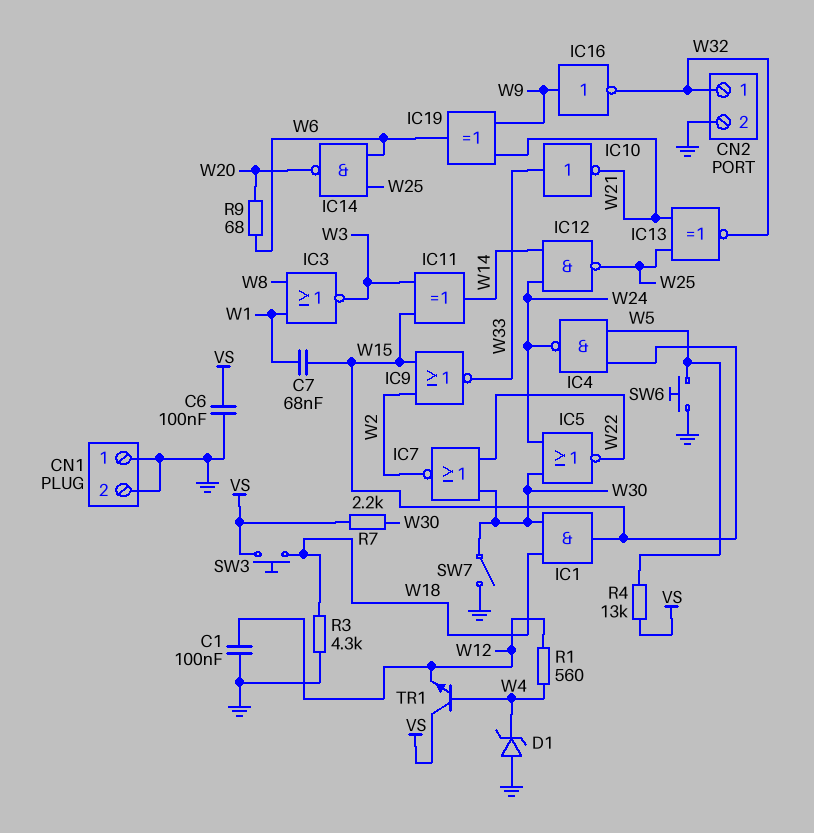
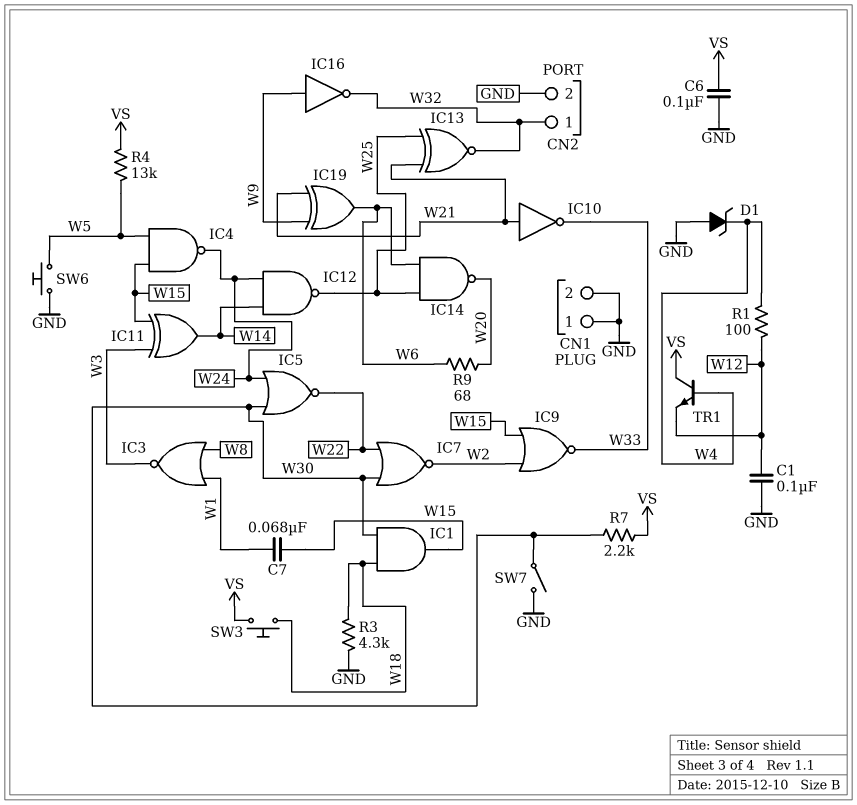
IC10: NOT (in W33, out W21) -> NOT (in W21, out W33)
R1: 560 (W4, W12) -> 100 (W4, W12)

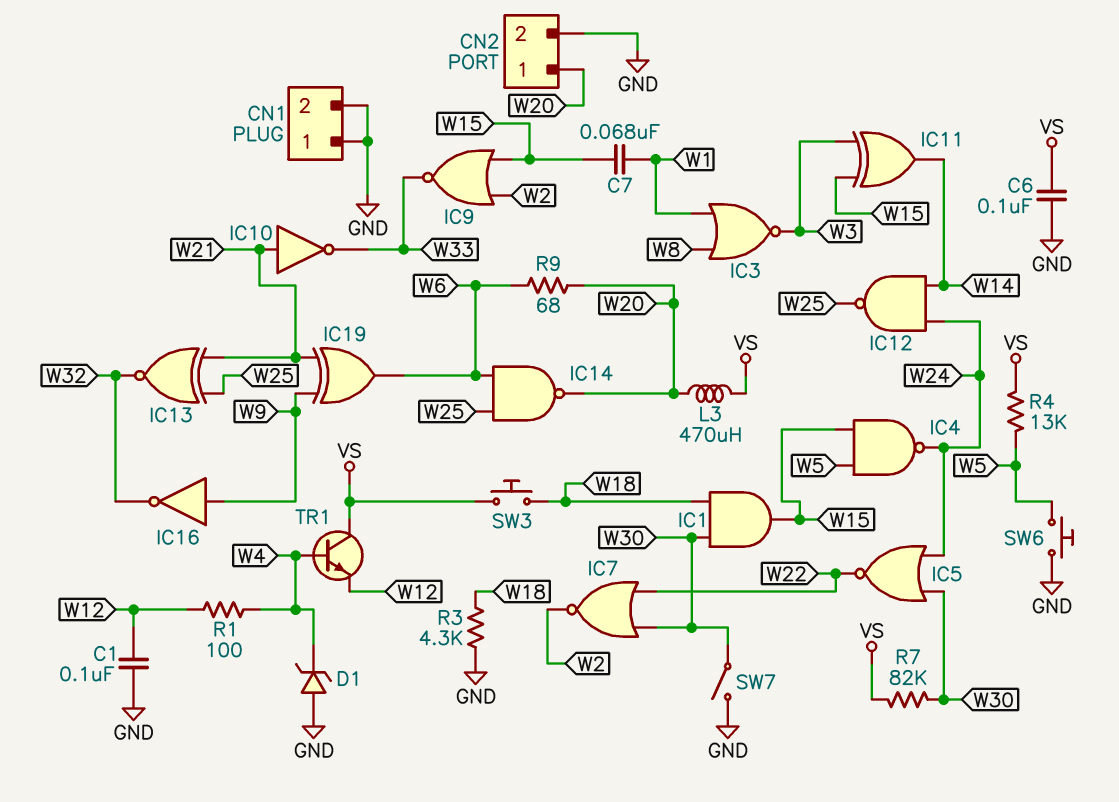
CN2 pin 1: W32 -> W20
L3: none -> 470uH (VS, W20)
R7: 2.2k (VS, W30) -> 82k (VS, W30)

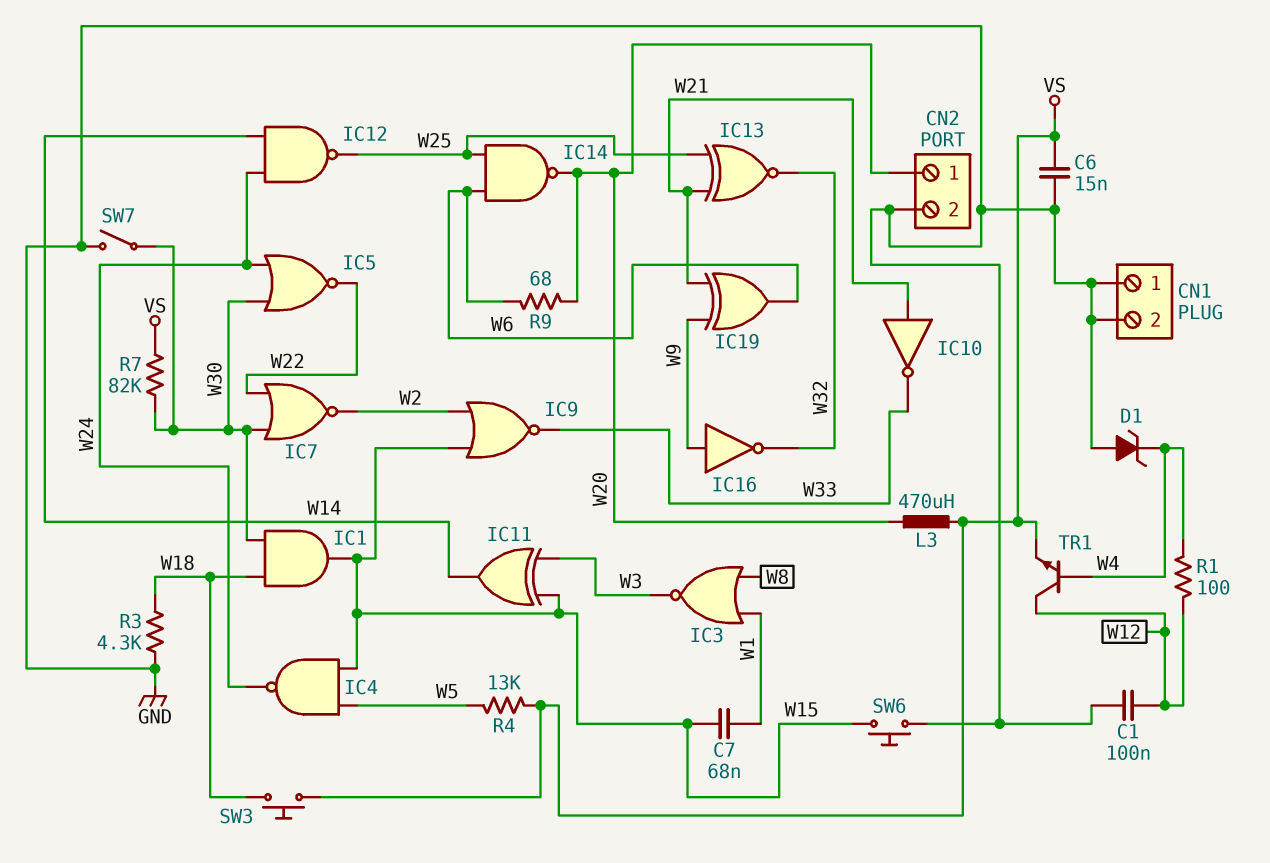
C6: 100nF (GND, VS) -> 15nF (GND, VS)
SW6: button (GND, W5) -> button (GND, W15)
TR1: NPN (B W4, C VS, E W12) -> NPN (B W4, C W12, E VS)

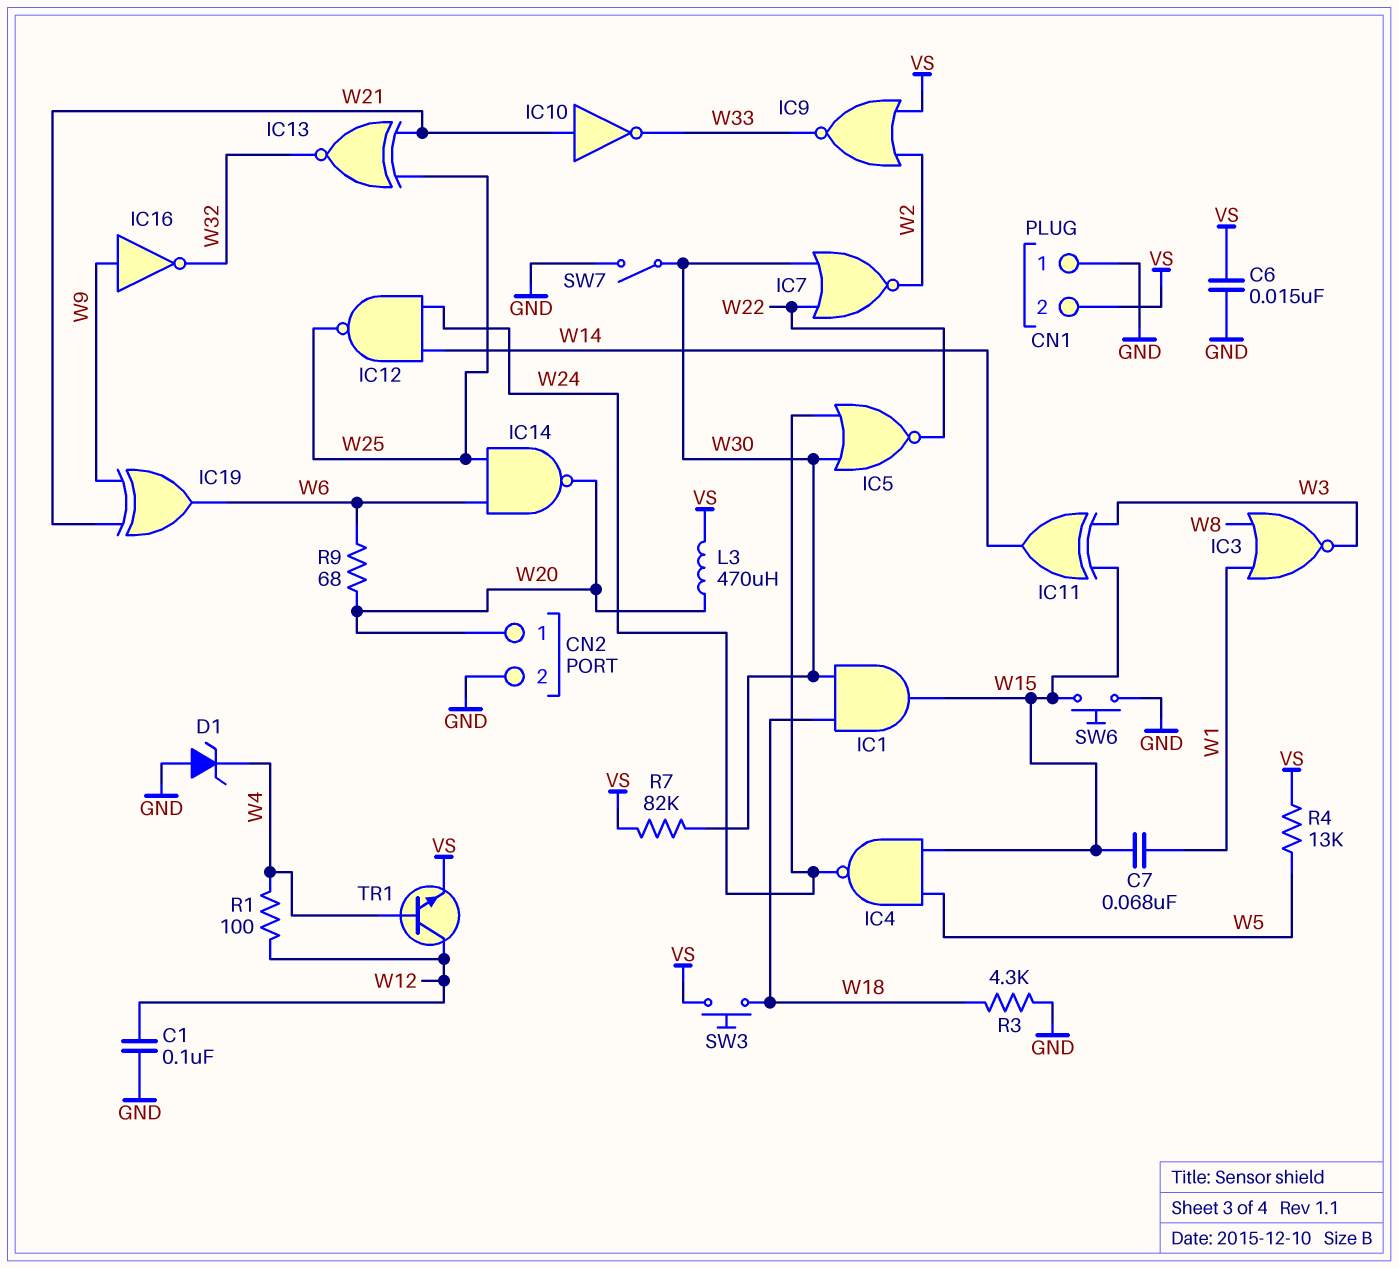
CN1 pin 2: GND -> VS
IC9: NOR (in W2, in W15, out W33) -> NOR (in VS, in W2, out W33)

